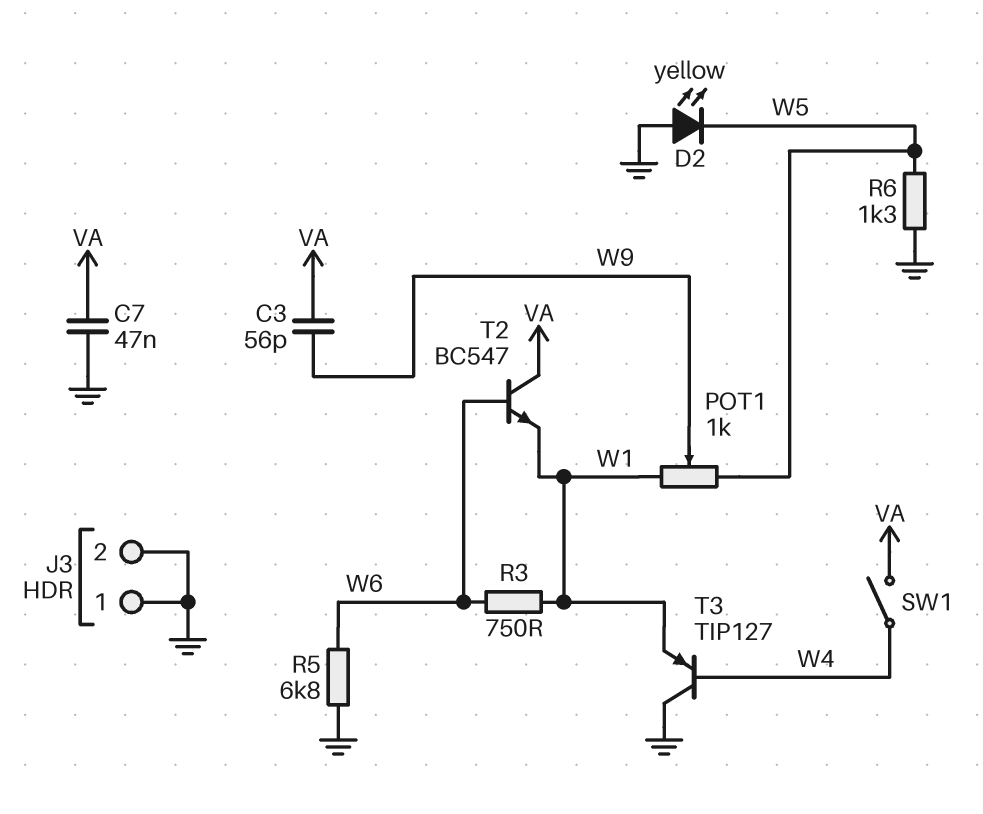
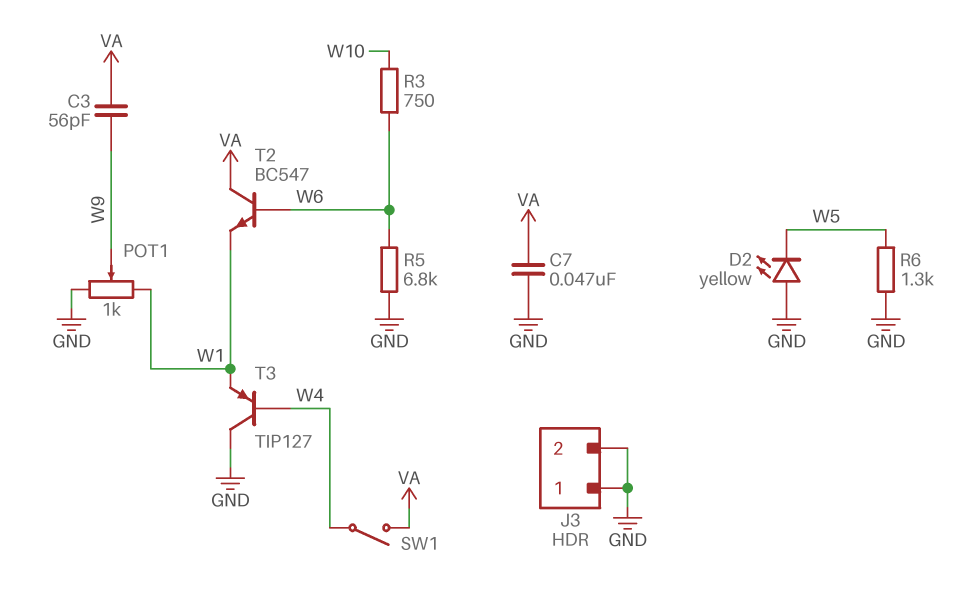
POT1: 1k (W1, W5, wiper W9) -> 1k (GND, W1, wiper W9)
R3: 750 (W1, W6) -> 750 (W6, W10)

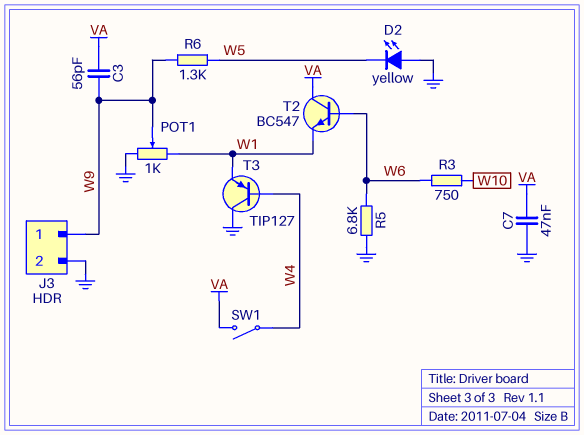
J3 pin 1: GND -> W9
R6: 1.3k (GND, W5) -> 1.3k (W5, W9)

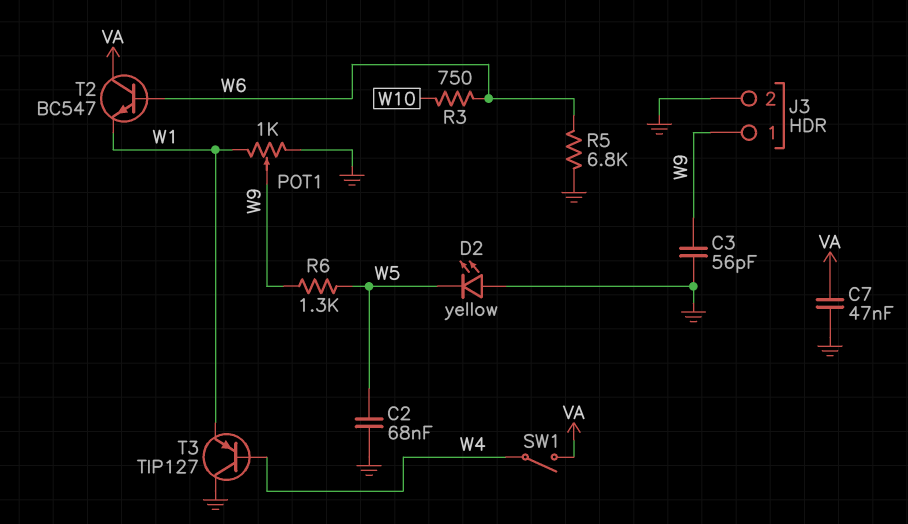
C2: none -> 68nF (GND, W5)
C3: 56pF (VA, W9) -> 56pF (GND, W9)

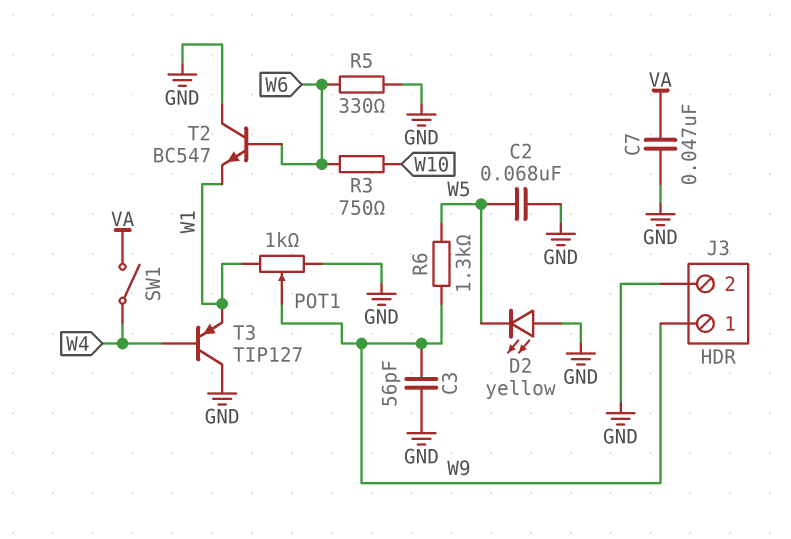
R5: 6.8k (GND, W6) -> 330 (GND, W6)
T2: NPN BC547 (B W6, C VA, E W1) -> NPN BC547 (B W6, C GND, E W1)

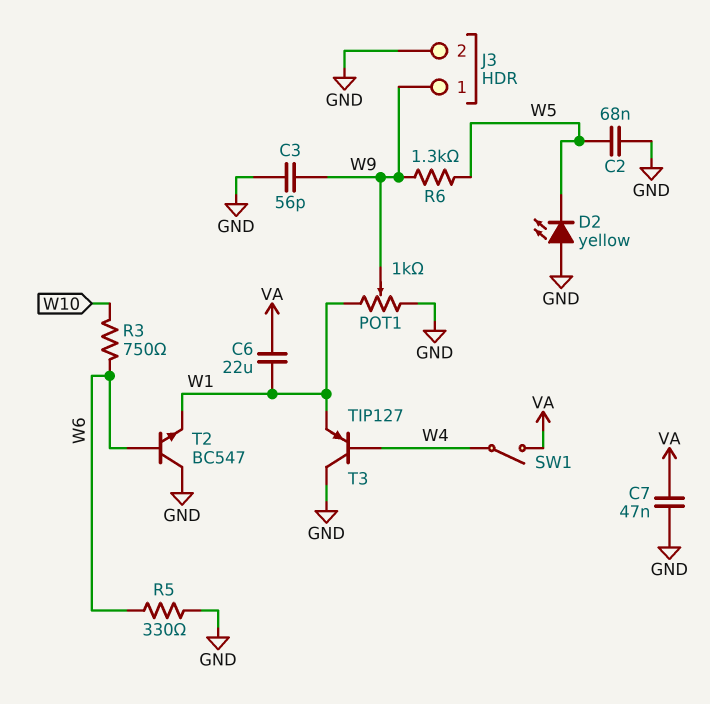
C6: none -> 22uF (VA, W1)

